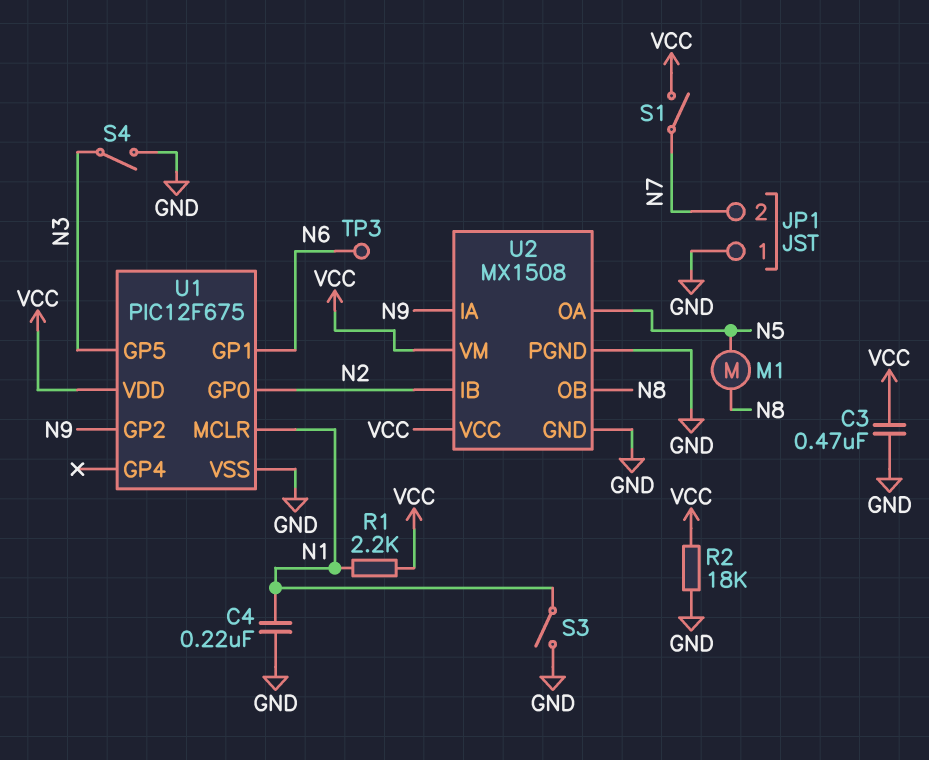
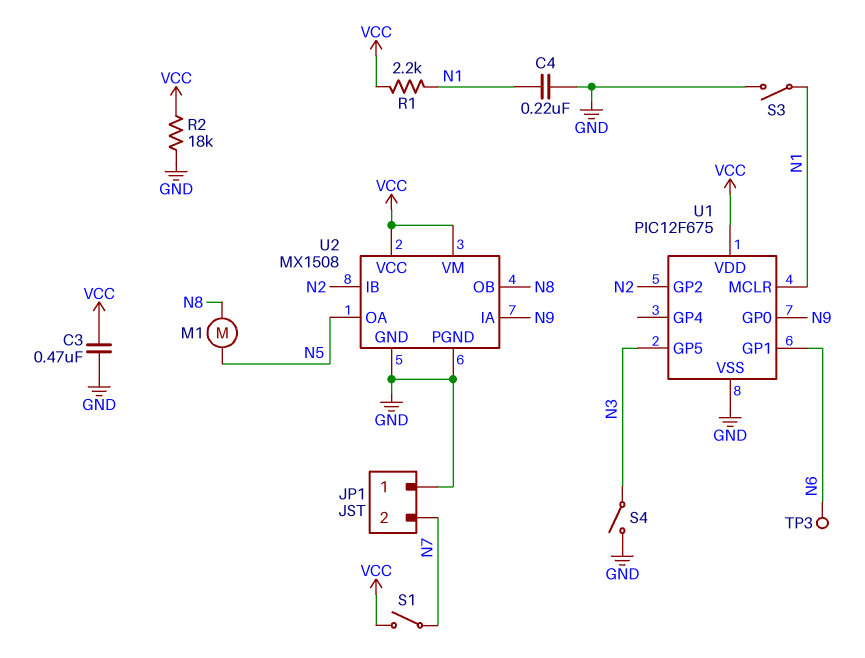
U1 pin GP0: N2 -> N9
U1 pin GP2: N9 -> N2

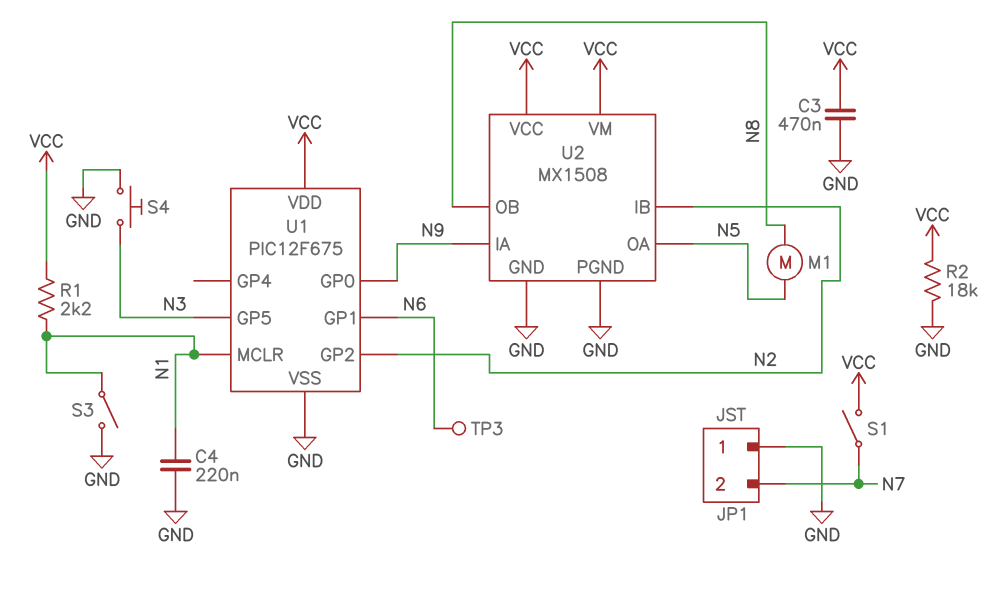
S4: switch (GND, N3) -> button (GND, N3)

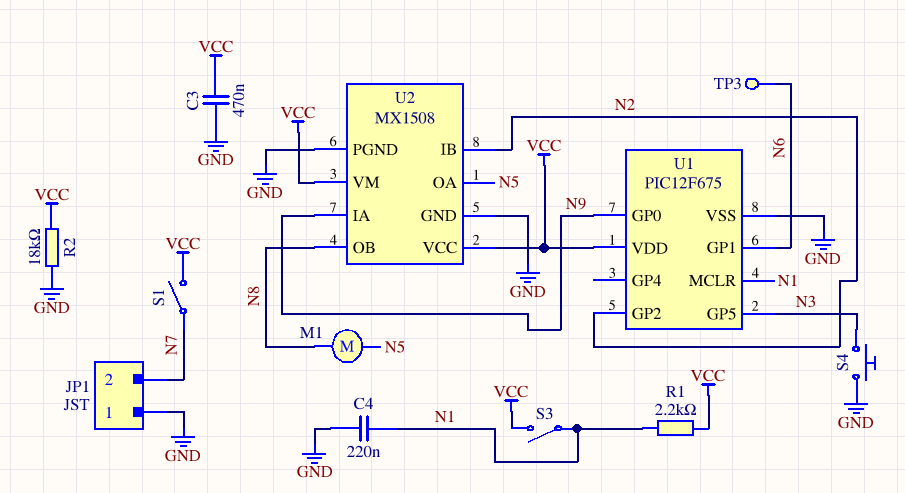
S3: switch (GND, N1) -> switch (N1, VCC)

